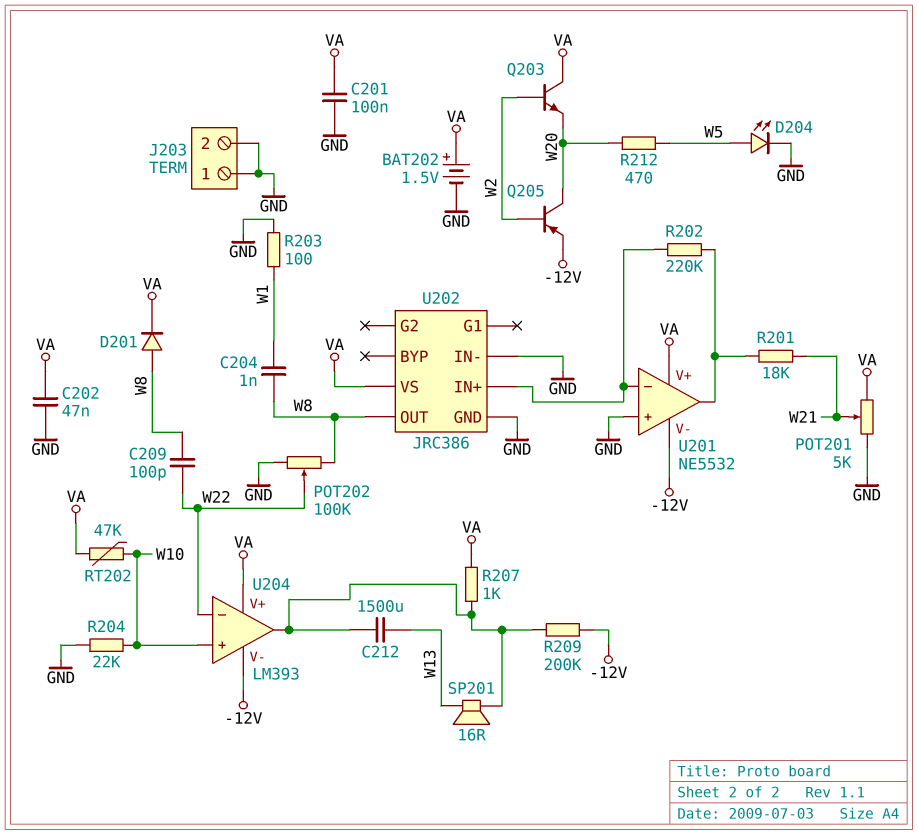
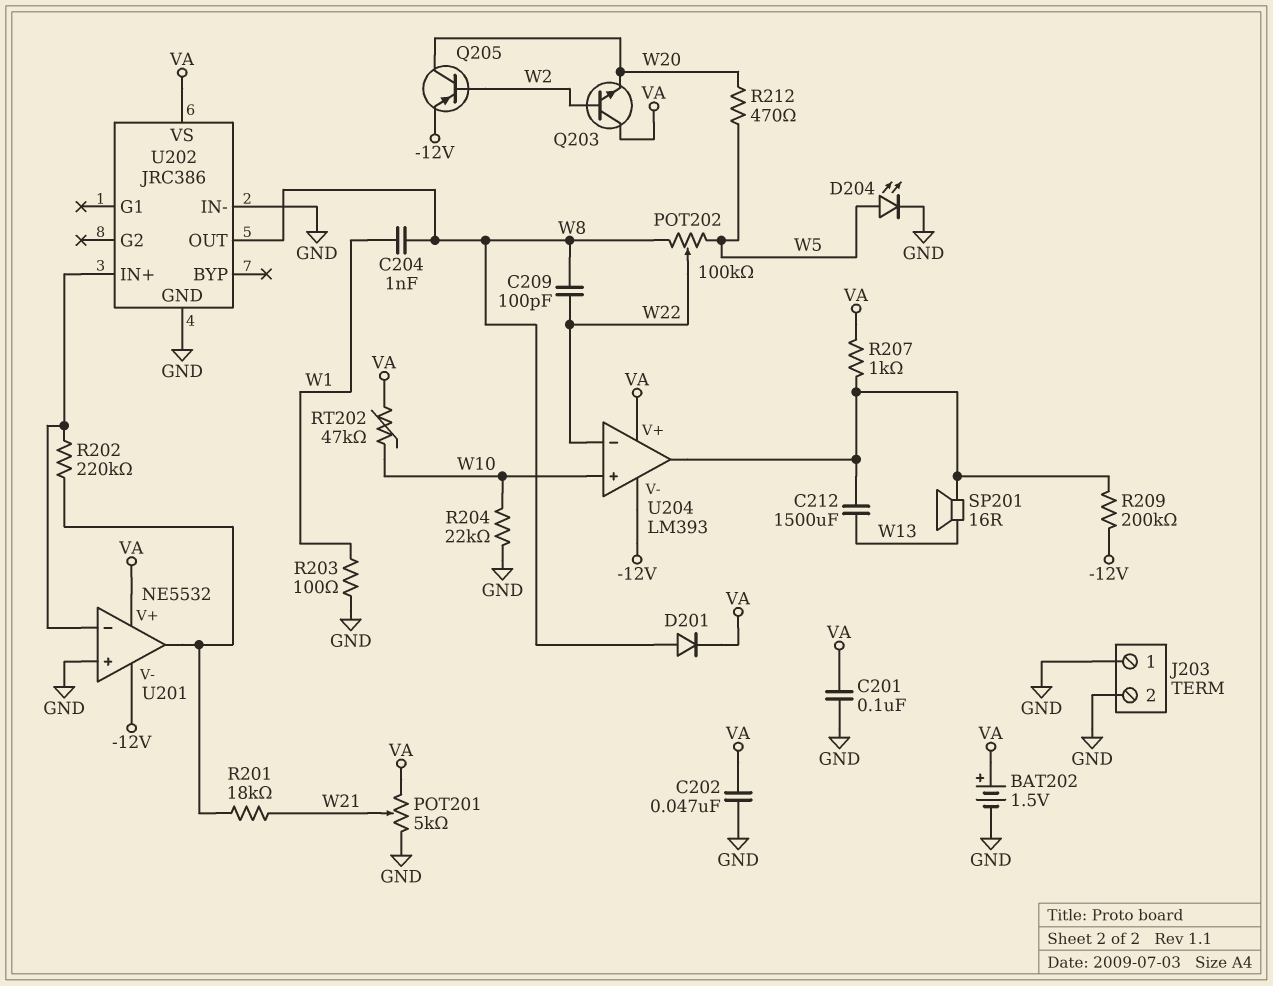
POT202: 100k (GND, W8, wiper W22) -> 100k (W5, W8, wiper W22)

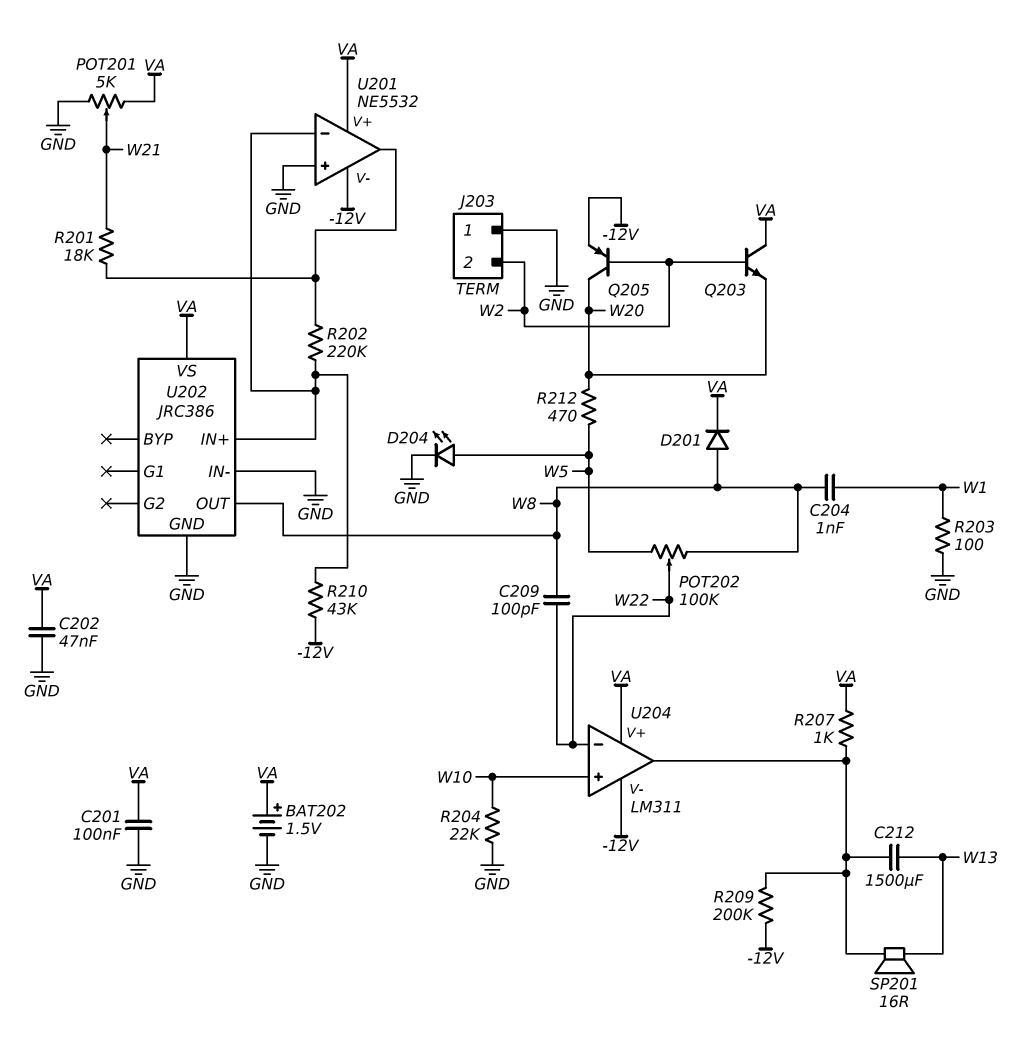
J203 pin 2: GND -> W2
R210: none -> 43k (-12V, U201/in-)
RT202: 47k (VA, W10) -> none
U204: LM393 -> LM311

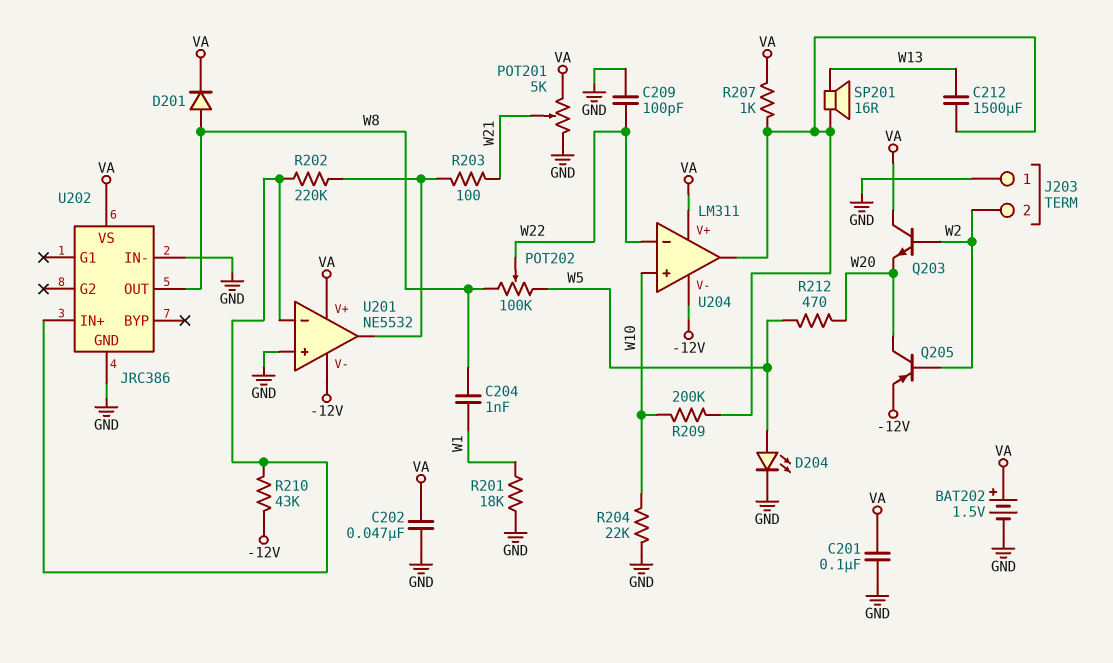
C209: 100pF (W8, W22) -> 100pF (GND, W22)
R201: 18k (U201/out, W21) -> 18k (GND, W1)
R203: 100 (GND, W1) -> 100 (U201/out, W21)
R209: 200k (-12V, U204/out) -> 200k (U204/out, W10)

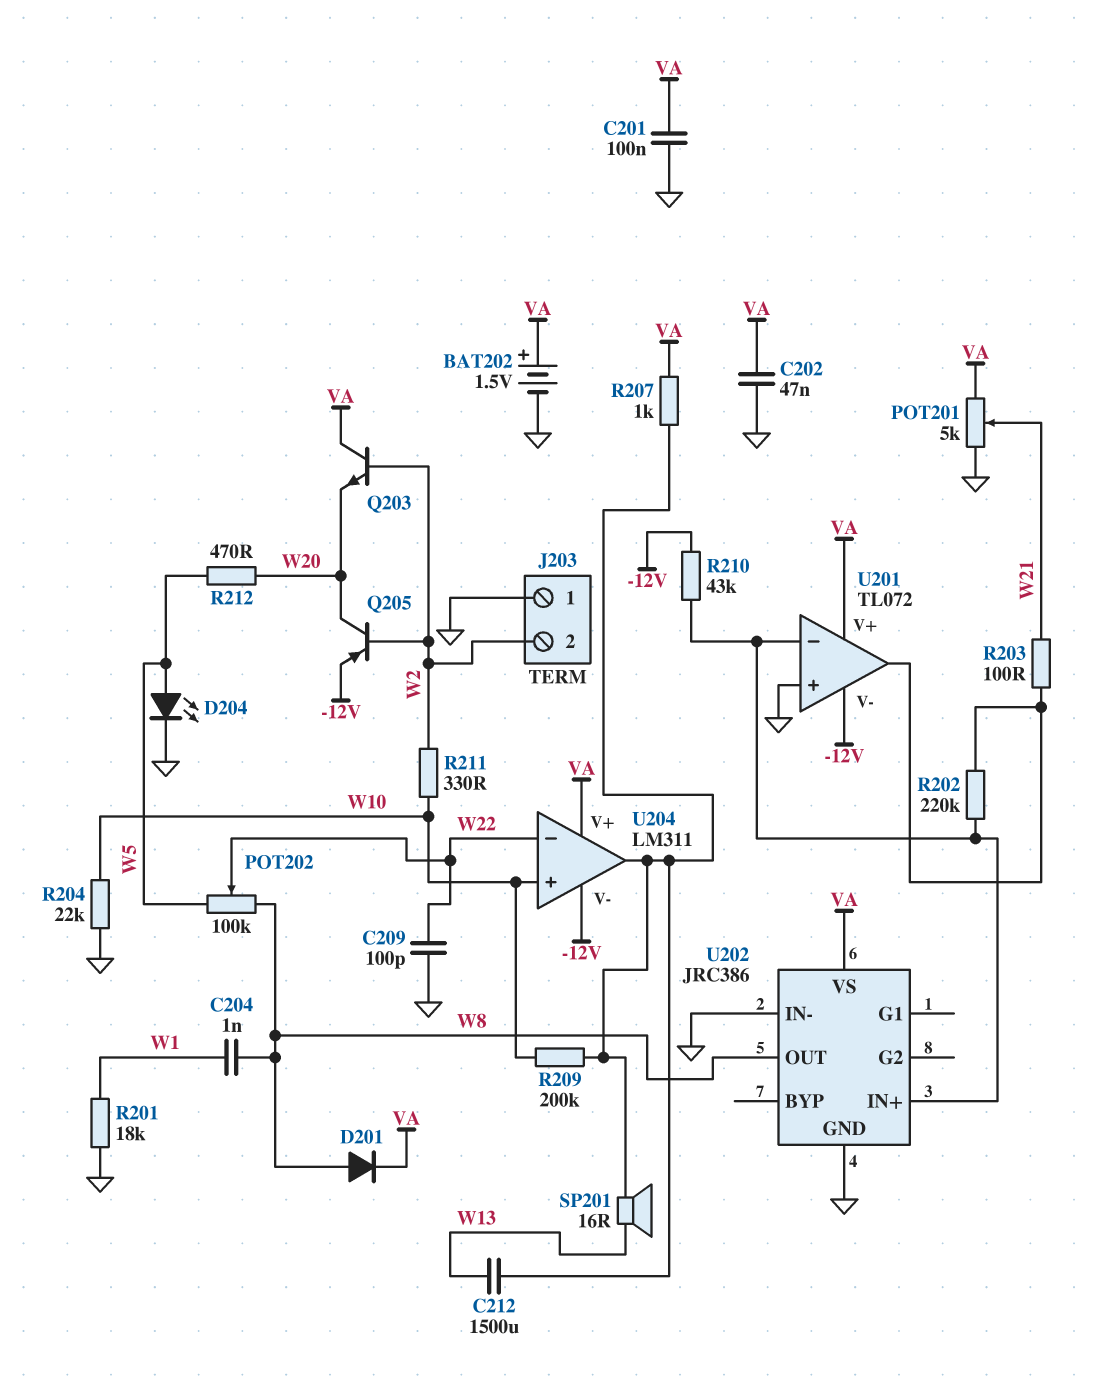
R211: none -> 330 (W2, W10)
U201: NE5532 -> TL072

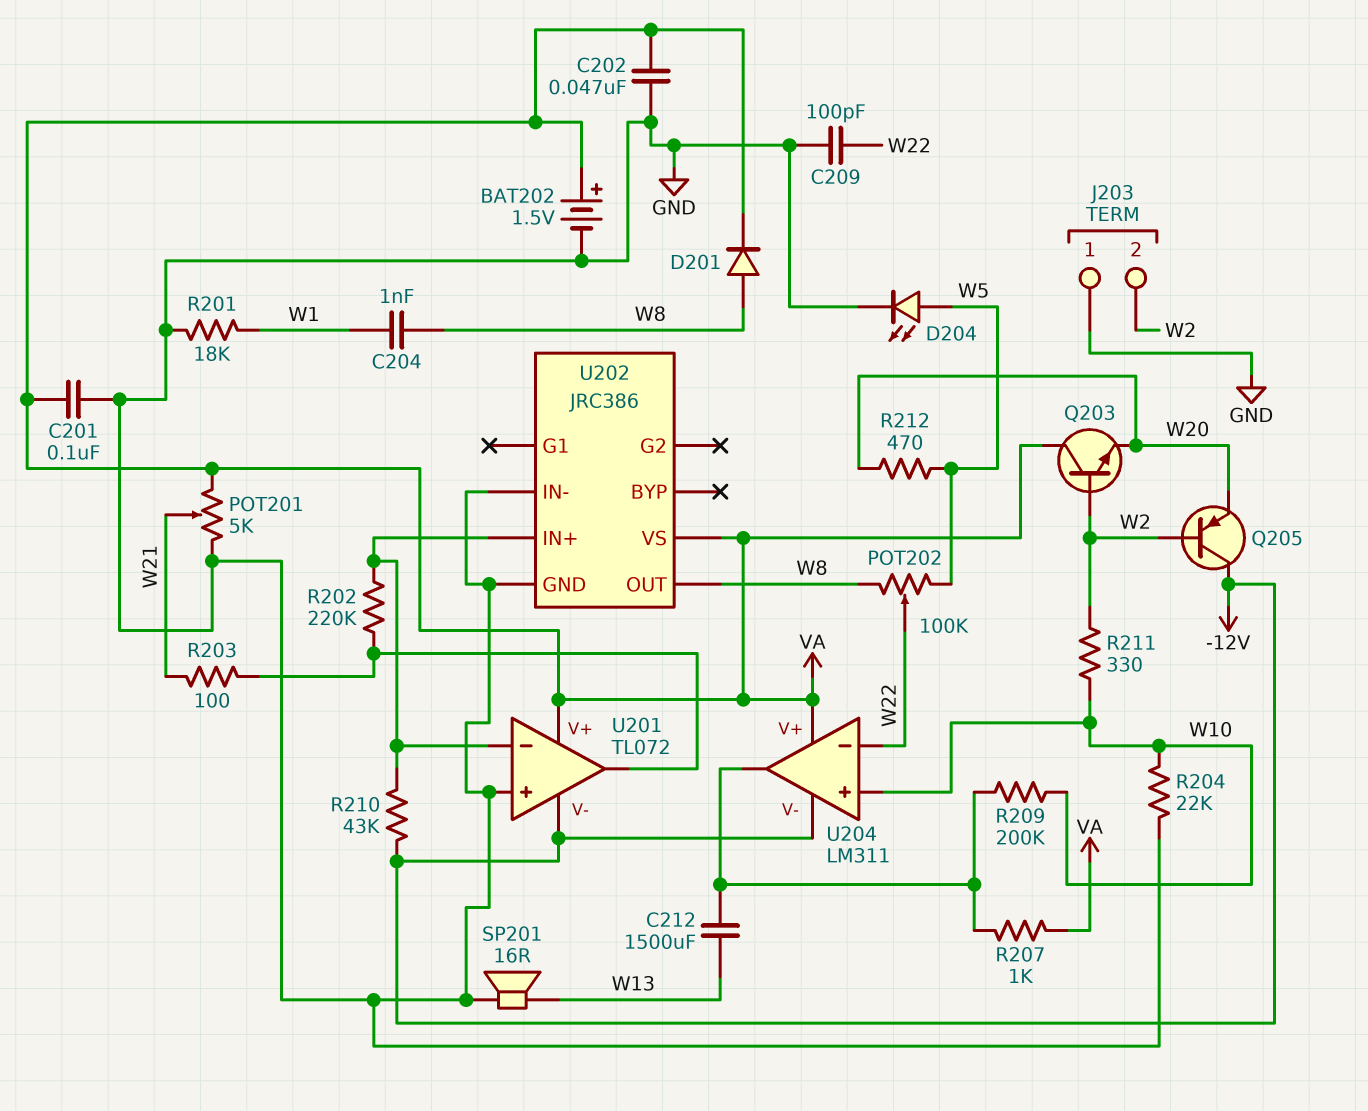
Q205: PNP (B W2, C W20, E -12V) -> PNP (B W2, C -12V, E W20)
SP201: speaker 16R (U204/out, W13) -> speaker 16R (GND, W13)

